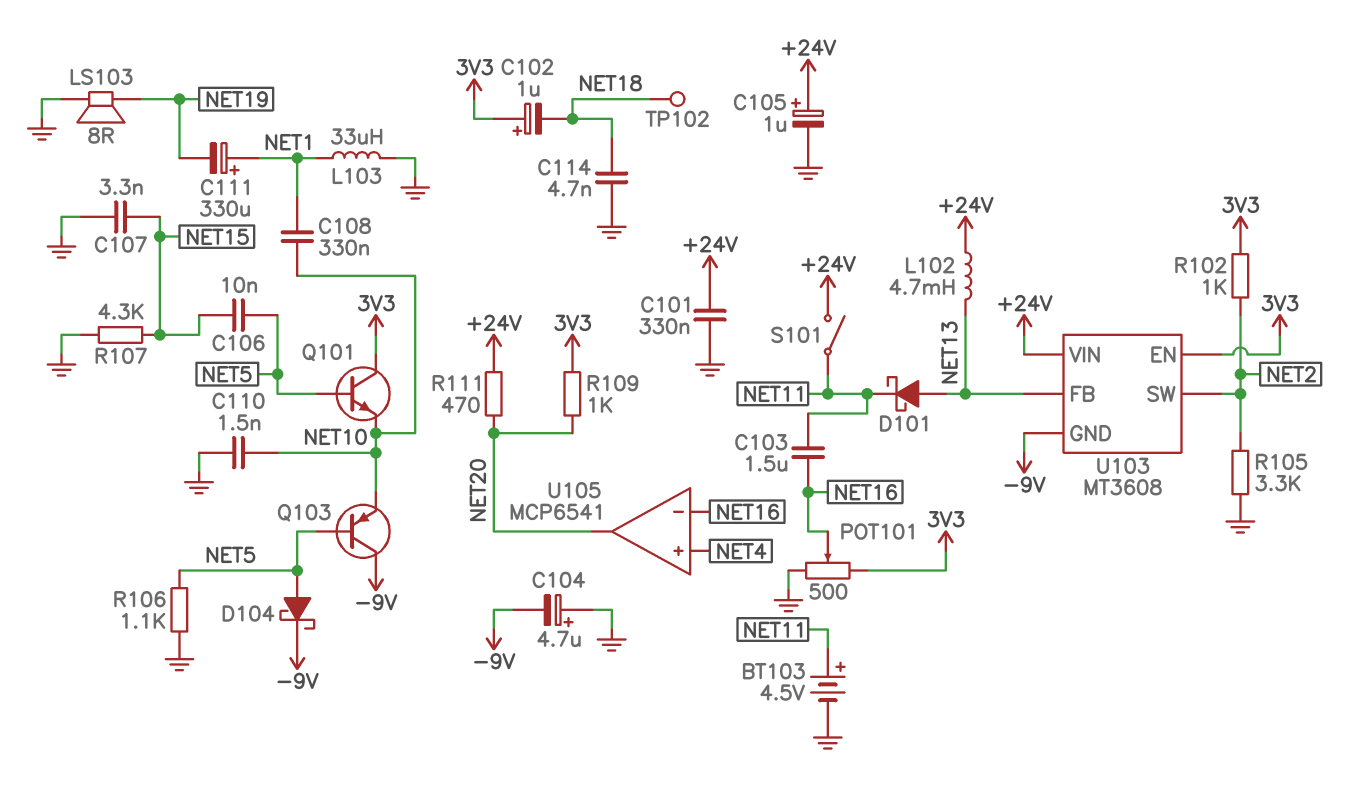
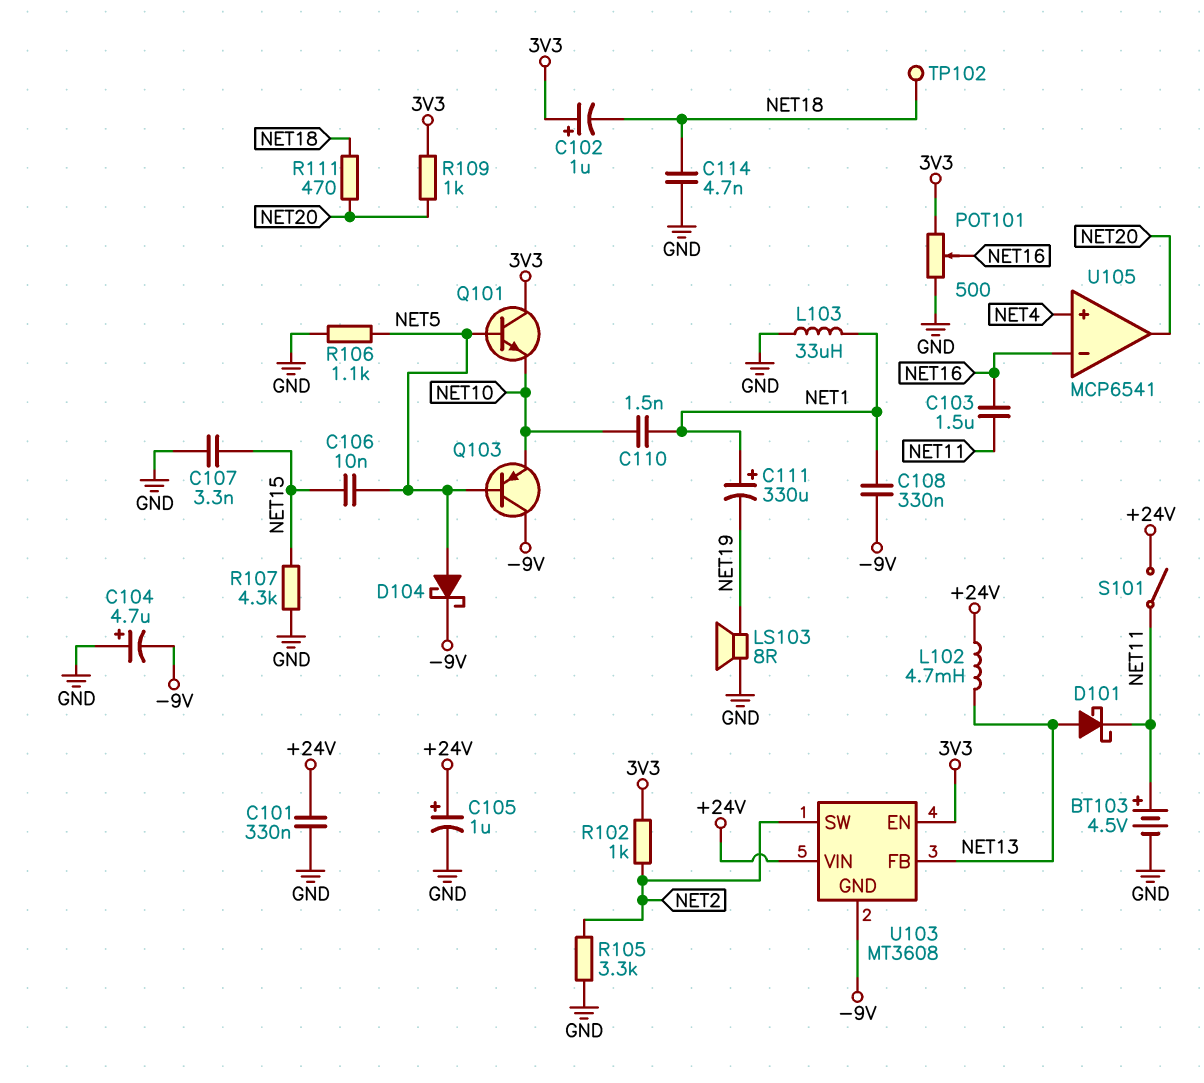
C108: 330nF (NET1, NET10) -> 330nF (-9V, NET1)
C110: 1.5nF (GND, NET10) -> 1.5nF (NET1, NET10)
R111: 470 (+24V, NET20) -> 470 (NET18, NET20)

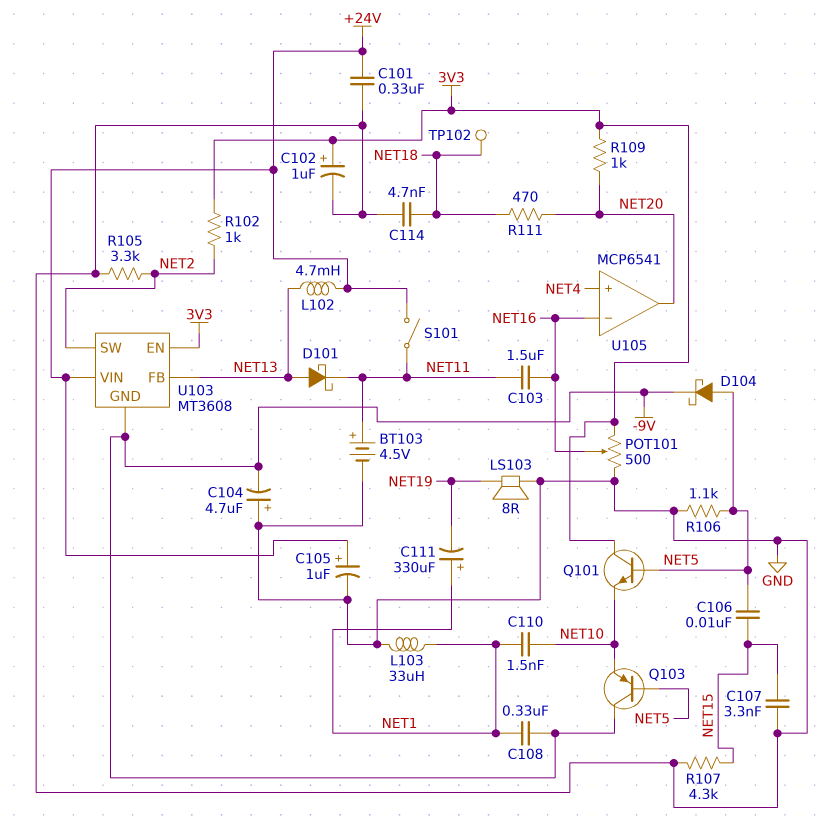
C102: 1uF (plus 3V3, minus NET18) -> 1uF (plus 3V3, minus GND)

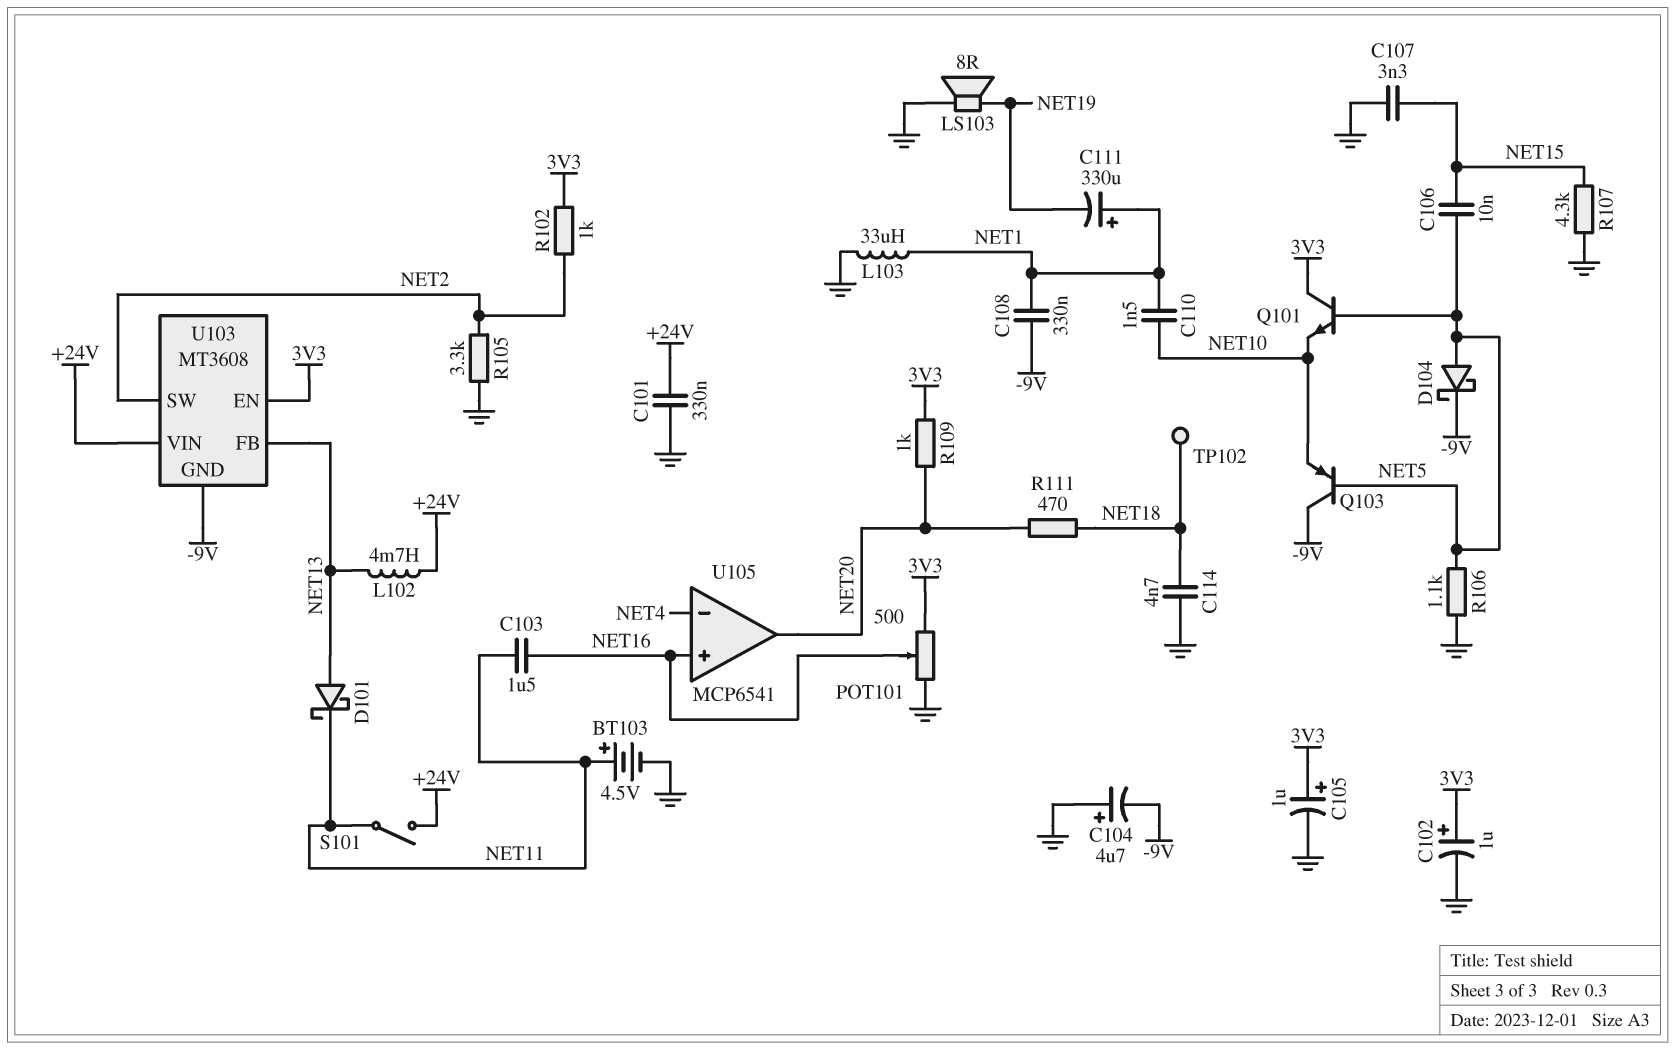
C105: 1uF (plus +24V, minus GND) -> 1uF (plus 3V3, minus GND)
U105 pin in+: NET4 -> NET16
U105 pin in-: NET16 -> NET4

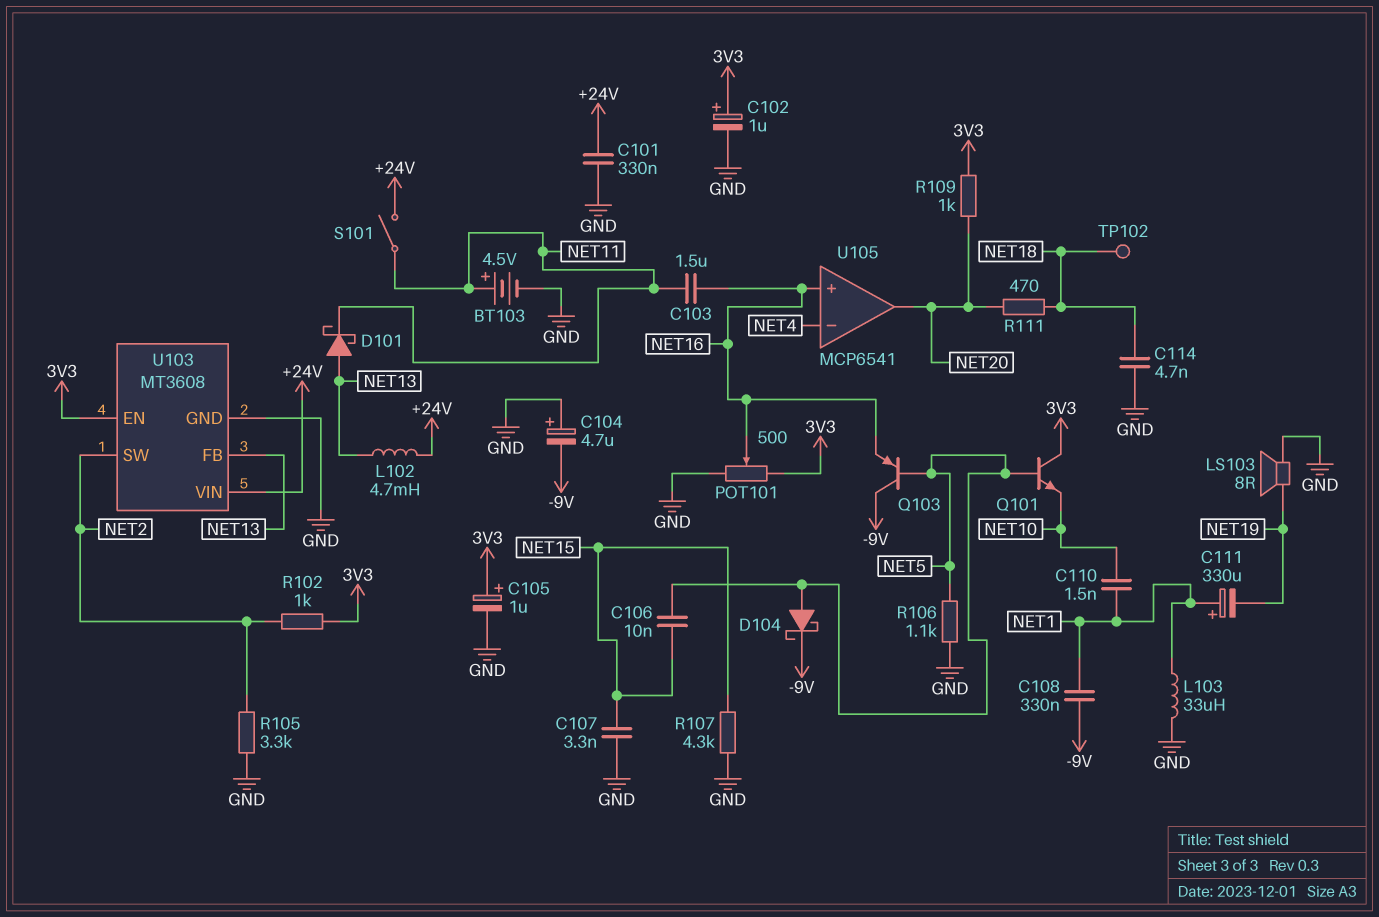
Q103: PNP (B NET5, C -9V, E NET10) -> PNP (B NET5, C -9V, E NET16)
U103 pin GND: -9V -> GND

